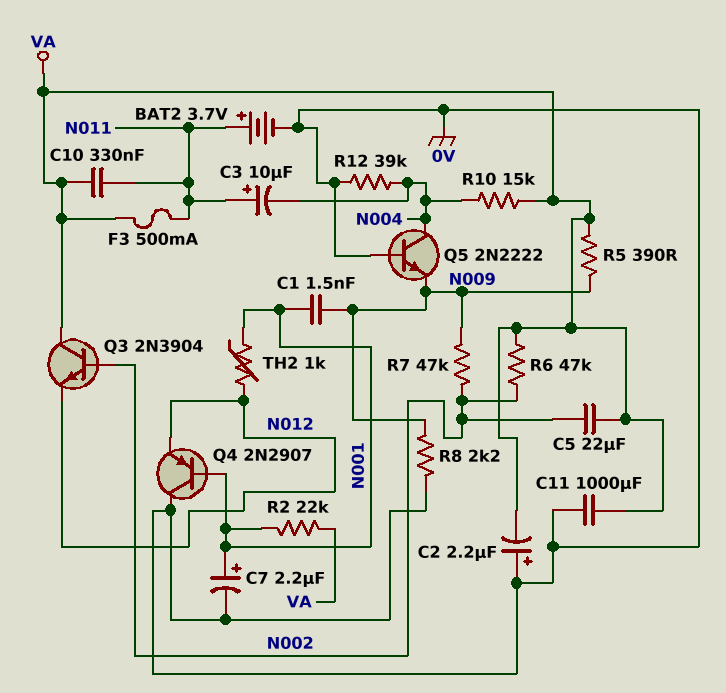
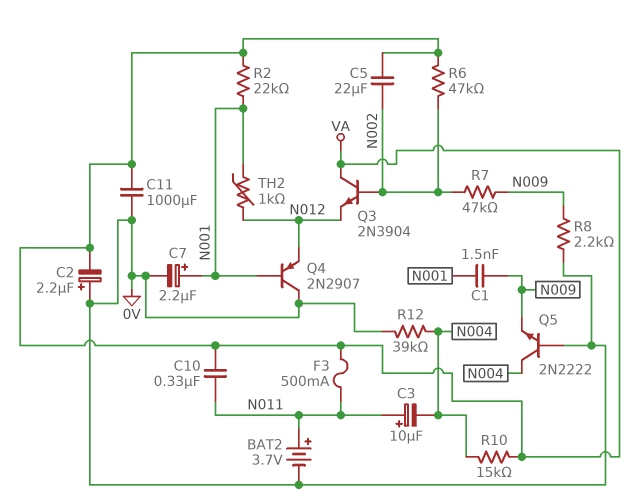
R5: 390 (N009, VA) -> none

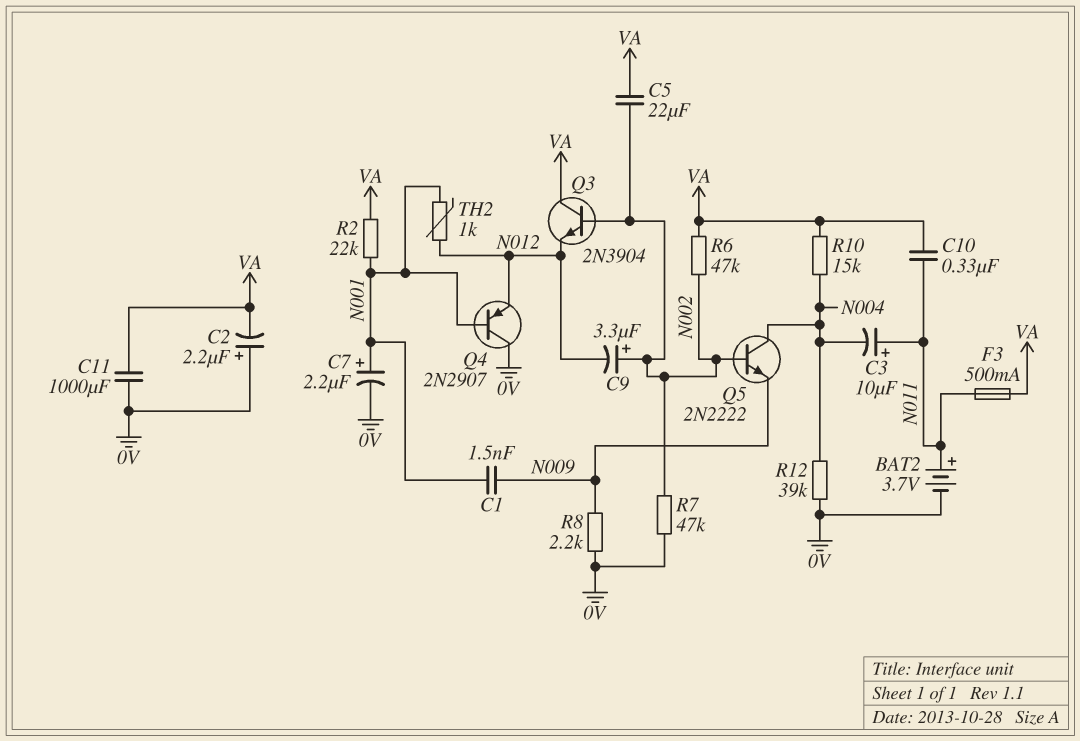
C9: none -> 3.3uF (plus N002, minus N012)
Q5: NPN 2N2222 (B 0V, C N004, E N009) -> NPN 2N2222 (B N002, C N004, E N009)
R7: 47k (N002, N009) -> 47k (0V, N002)

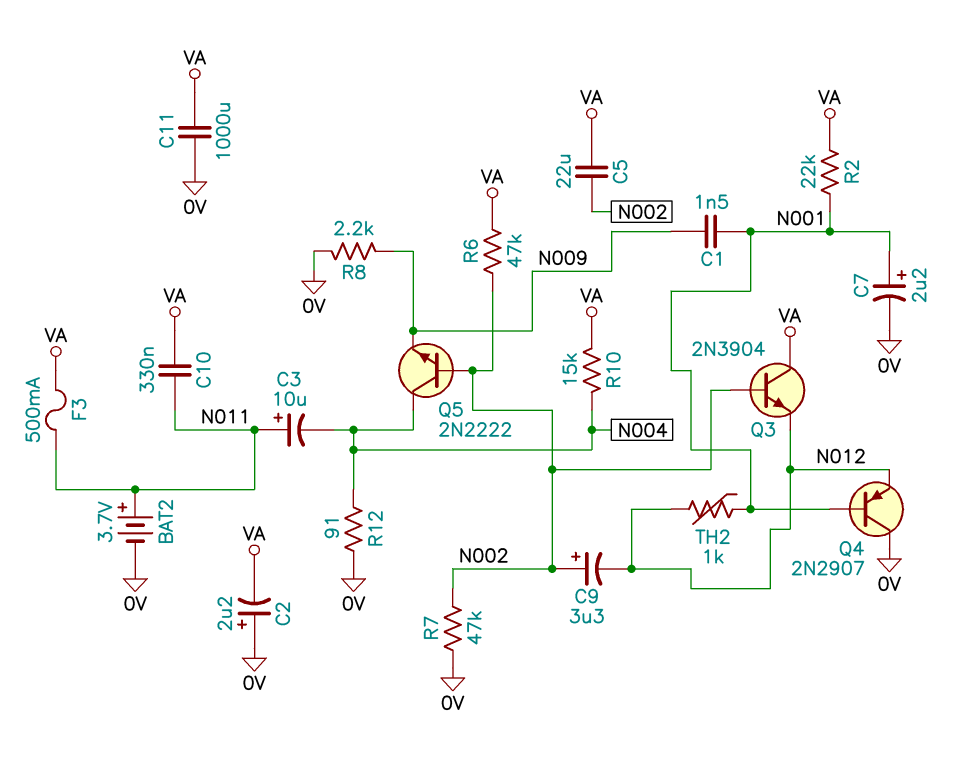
R12: 39k (0V, N004) -> 91 (0V, N004)

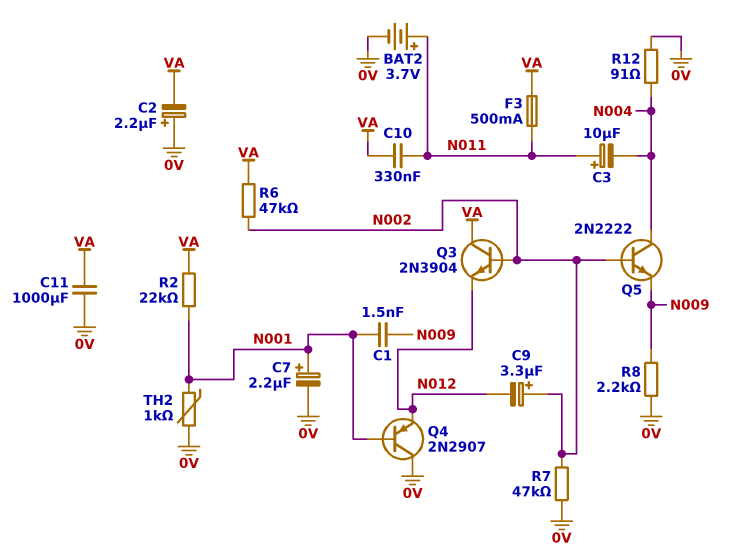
C5: 22uF (N002, VA) -> none
R10: 15k (N004, VA) -> none
TH2: 1k (N001, N012) -> 1k (0V, N001)

